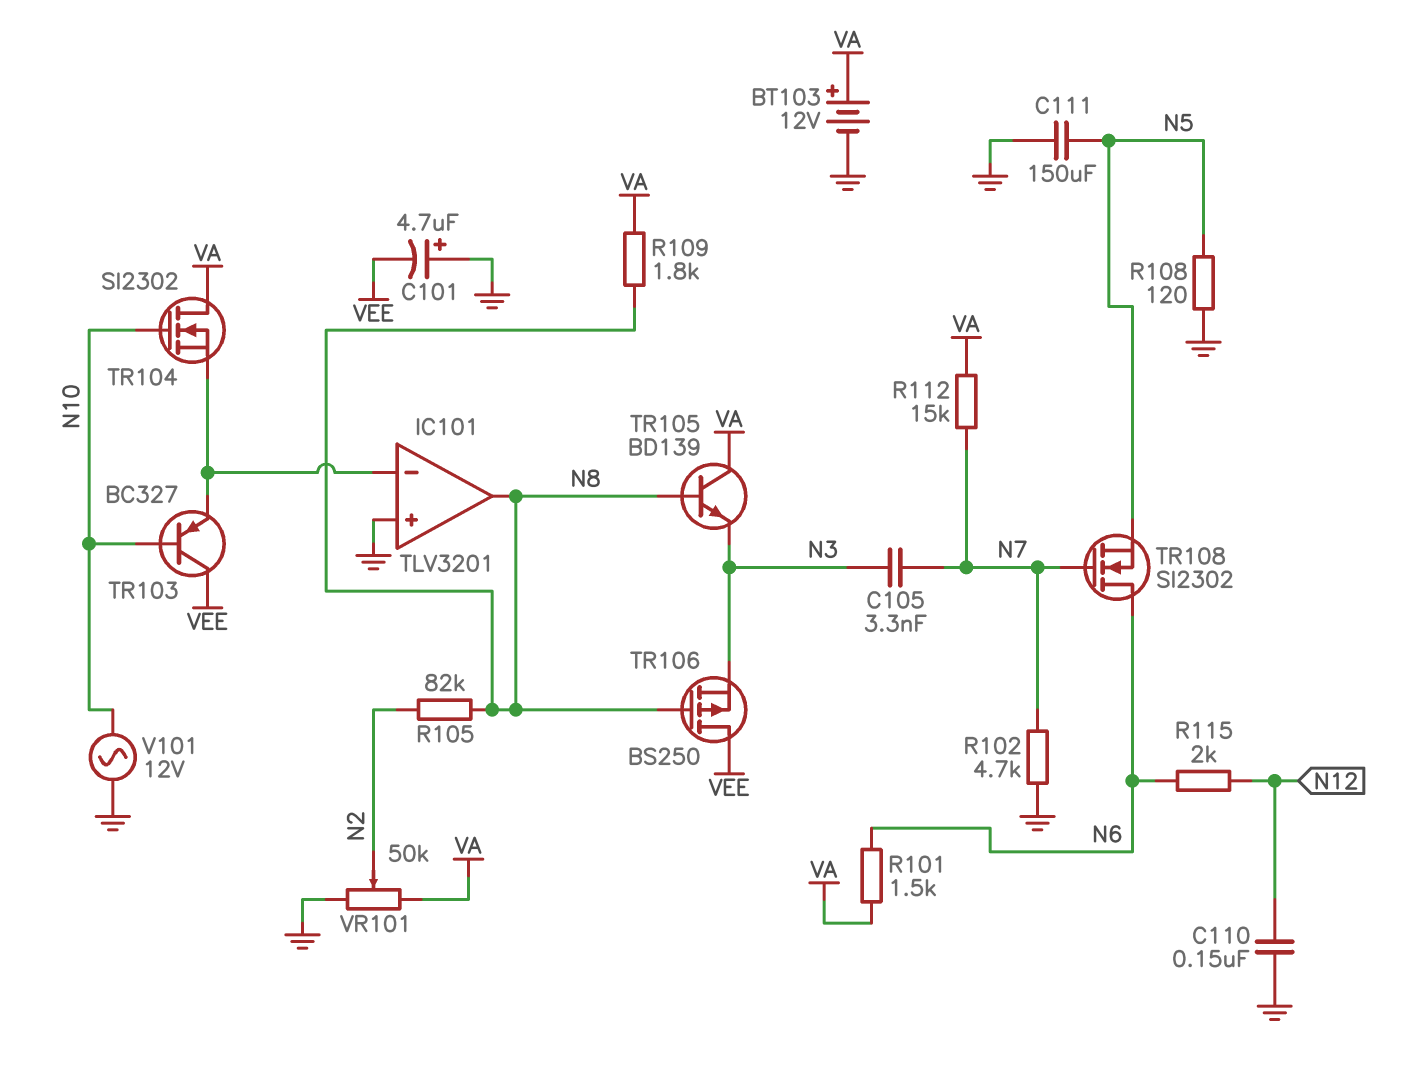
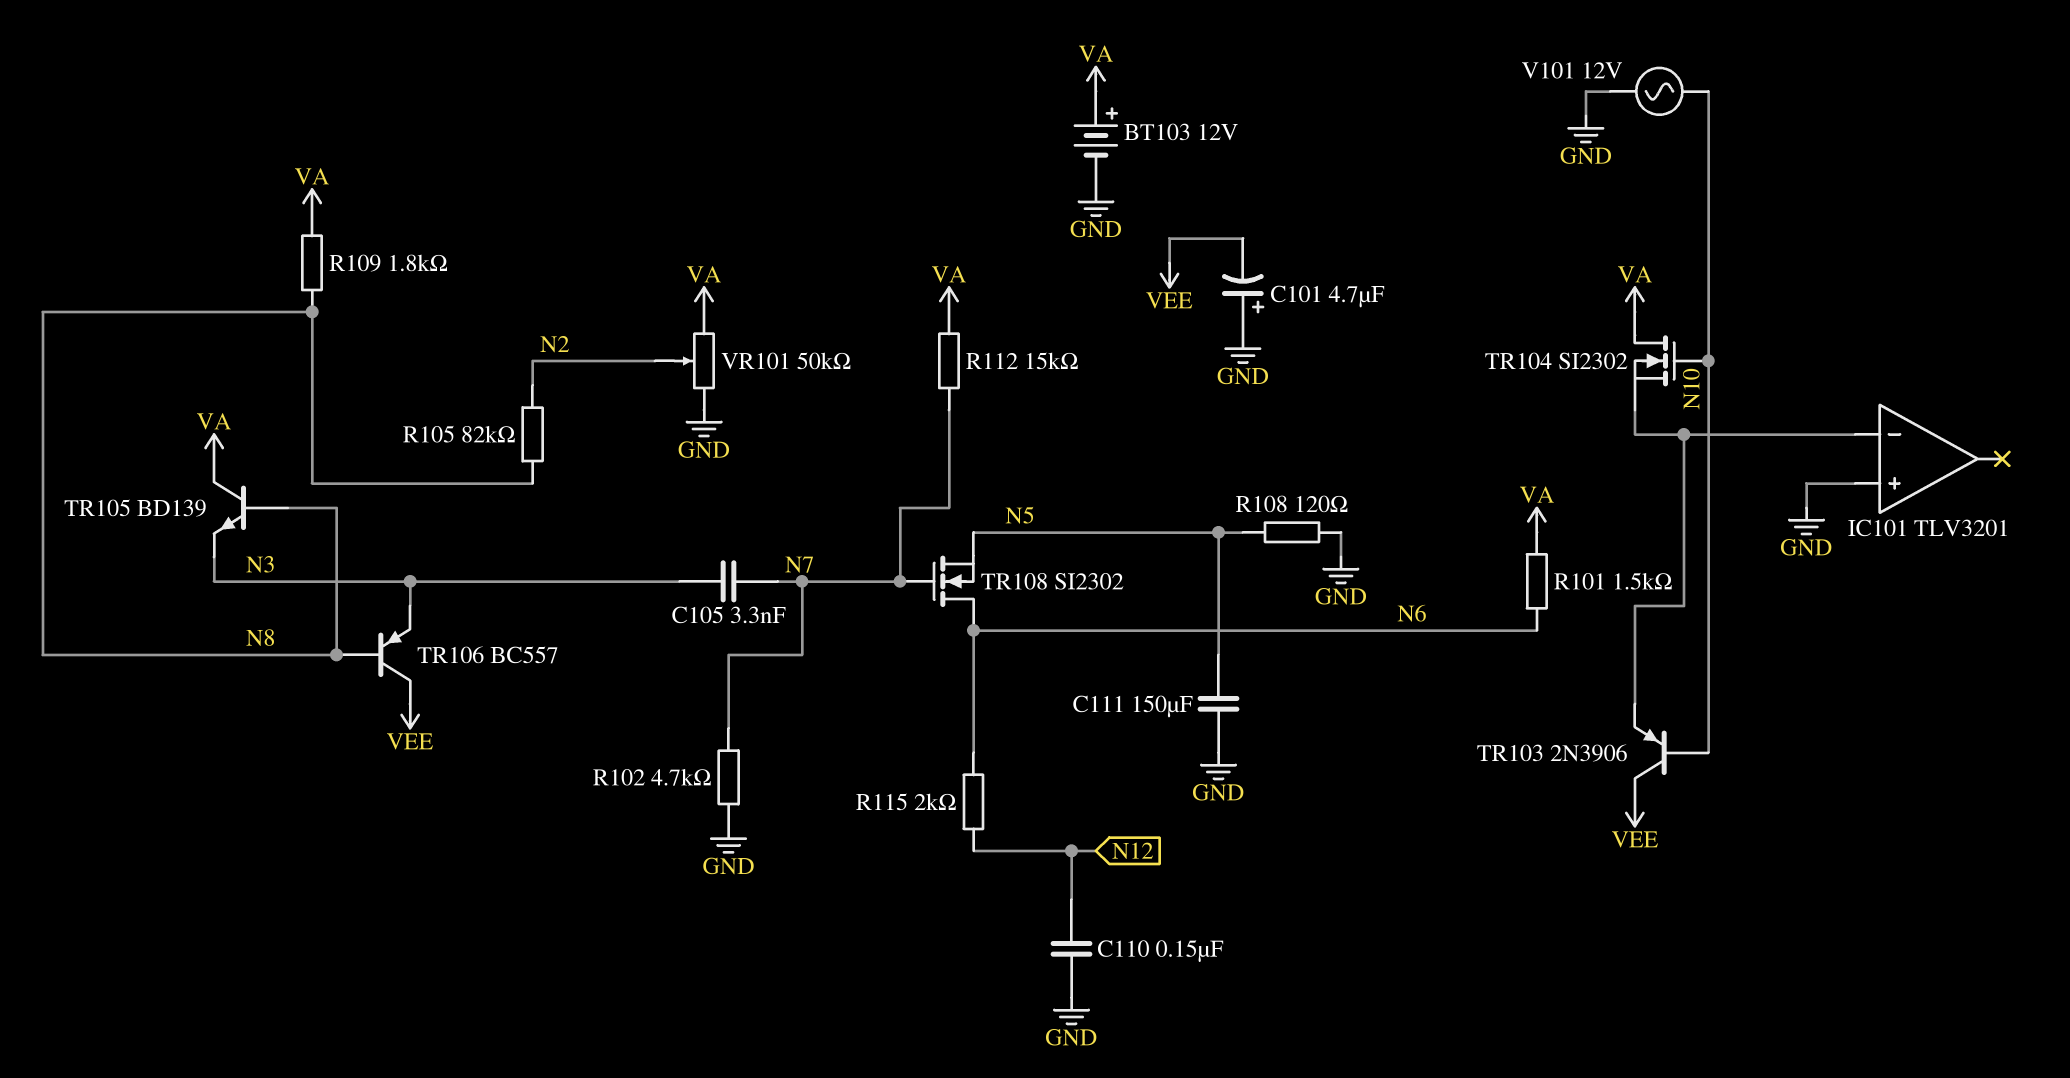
IC101 pin out: N8 -> none
TR103: PNP BC327 (B N10, C VEE, E IC101/in-) -> PNP 2N3906 (B N10, C VEE, E IC101/in-)
TR106: PMOS BS250 (G N8, D VEE, S N3) -> PNP BC557 (B N8, C VEE, E N3)

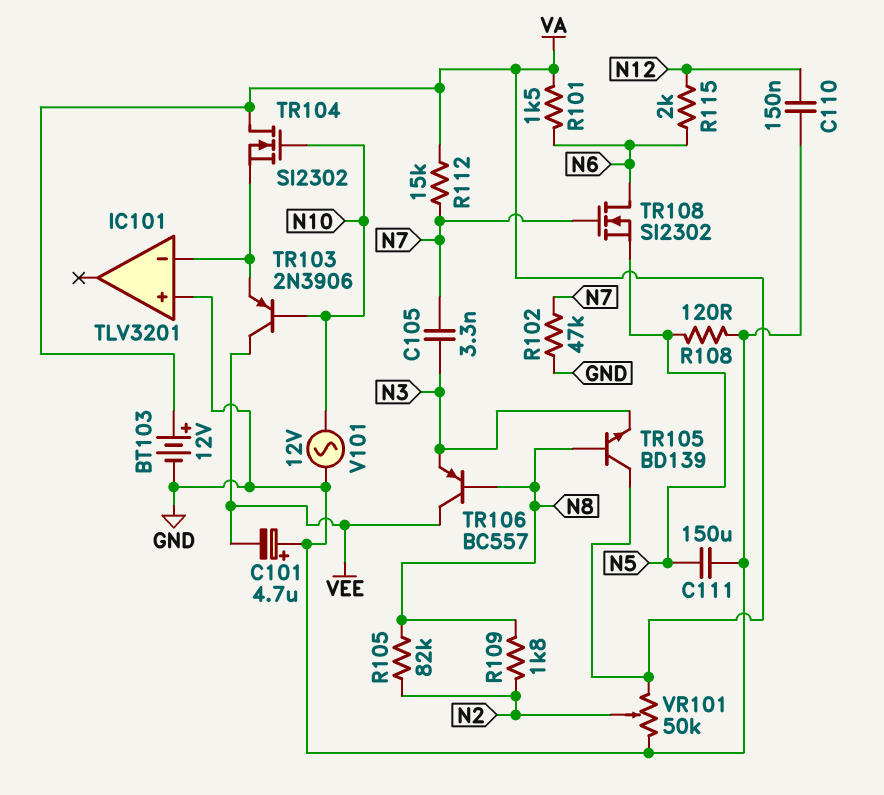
R102: 4.7k (GND, N7) -> 47k (GND, N7)
R109: 1.8k (N8, VA) -> 1.8k (N2, N8)

